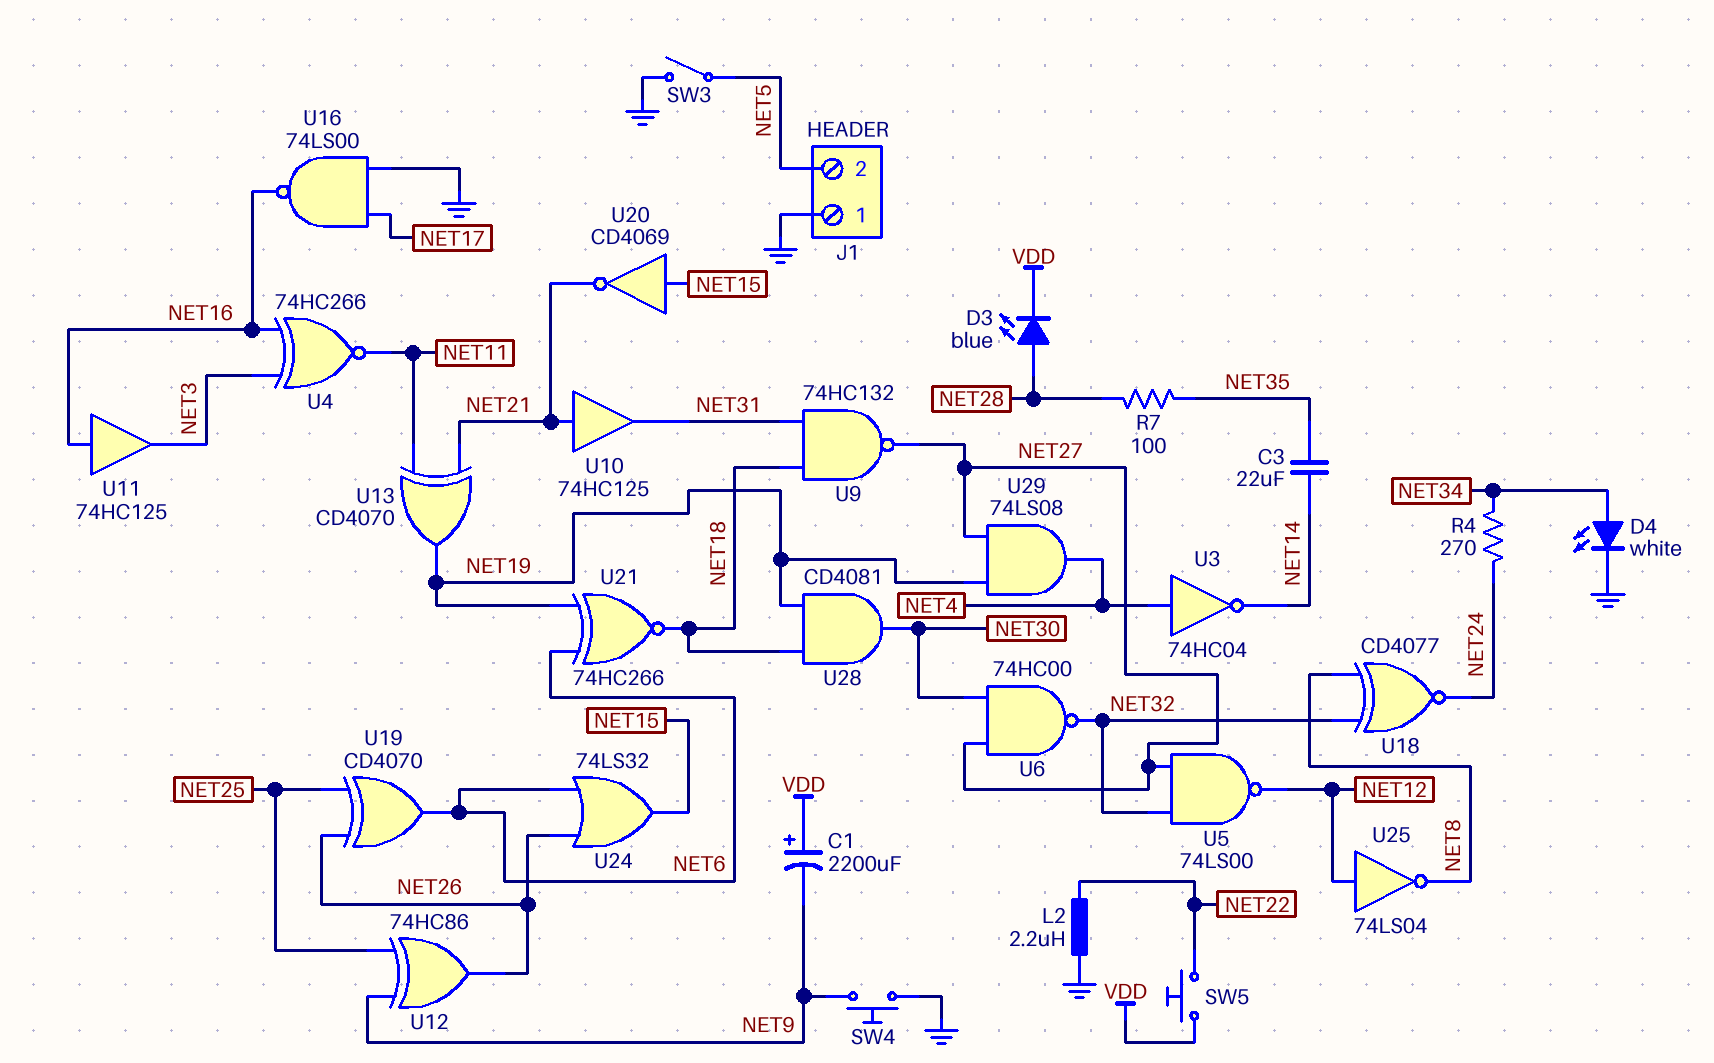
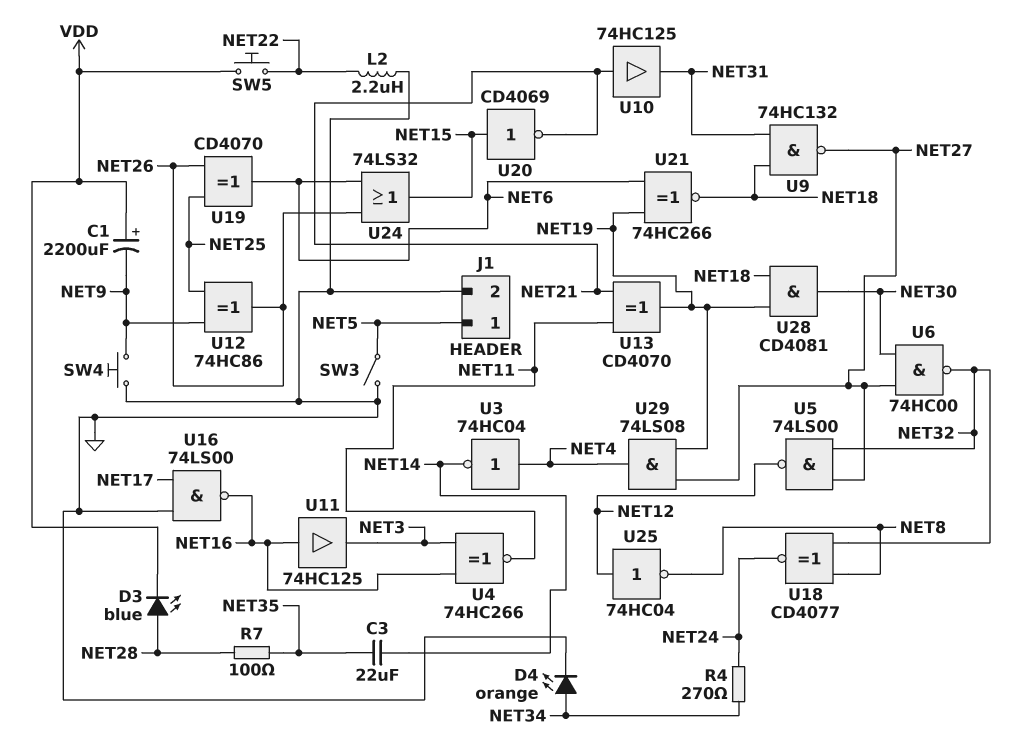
D4: LED white (A NET34, K GND) -> LED orange (A NET34, K GND)
J1 pin 1: GND -> NET5
J1 pin 2: NET5 -> GND
U25: NOT 74LS04 (in NET12, out NET8) -> NOT 74HC04 (in NET12, out NET8)

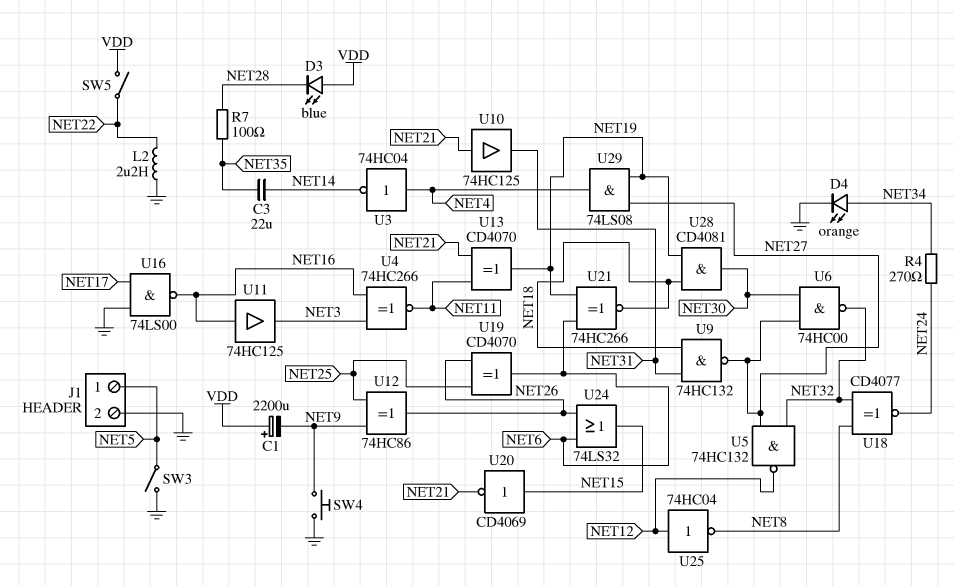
D3: LED blue (A NET28, K VDD) -> LED blue (A VDD, K NET28)
SW5: button (NET22, VDD) -> switch (NET22, VDD)
U5: NAND 74LS00 (in NET27, in NET32, out NET12) -> NAND 74HC132 (in NET27, in NET32, out NET12)

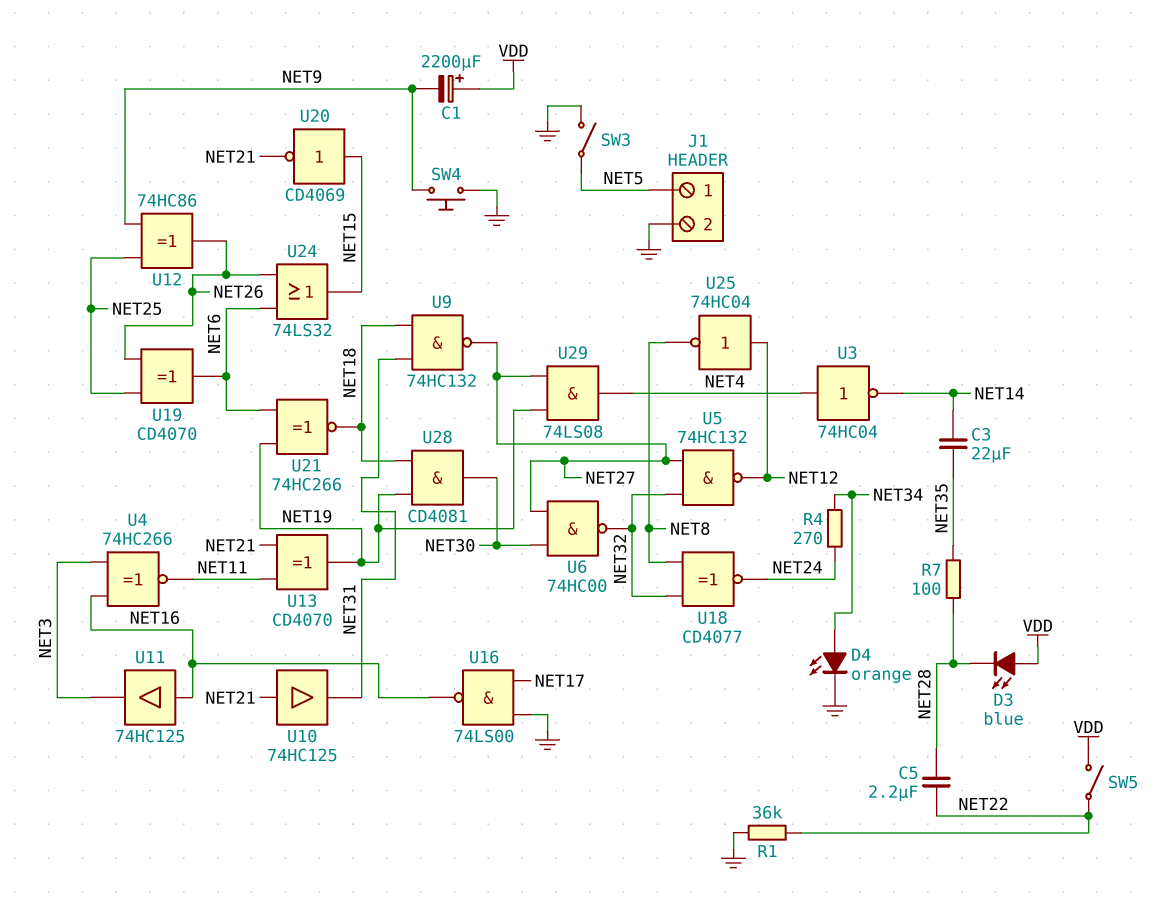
C5: none -> 2.2uF (NET22, NET28)
L2: 2.2uH (GND, NET22) -> none
R1: none -> 36k (GND, NET22)

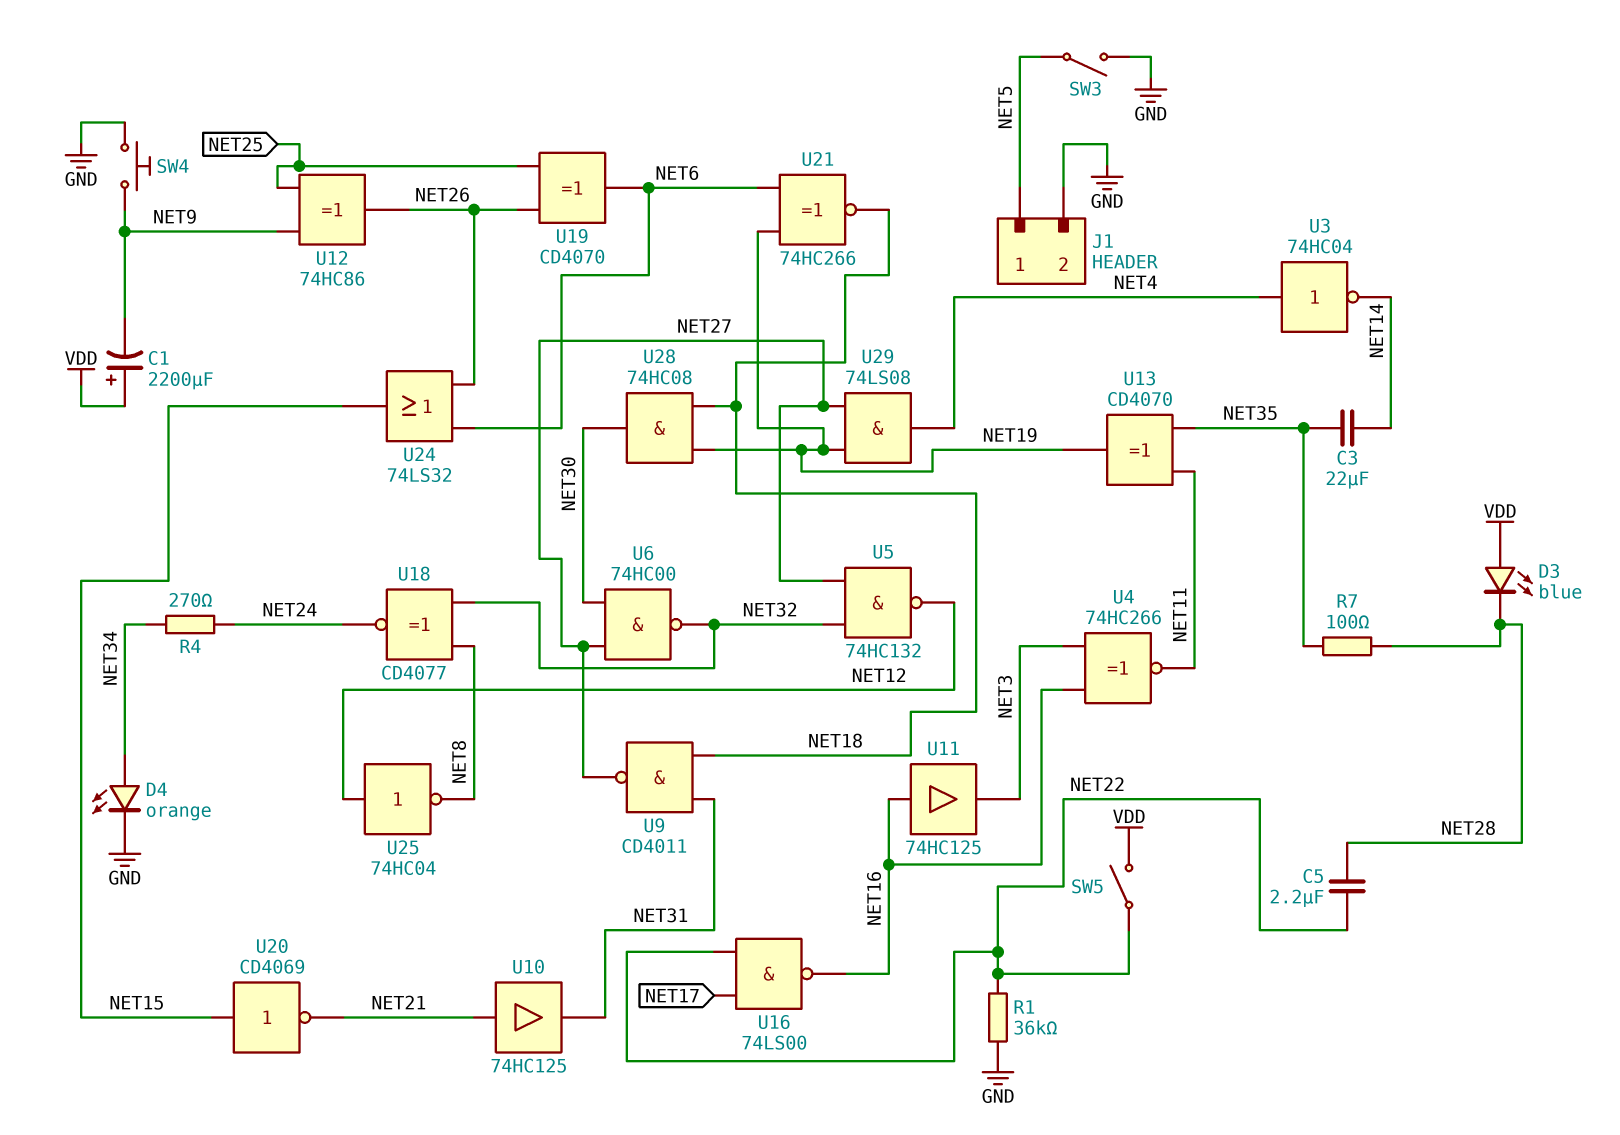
U9: NAND 74HC132 (in NET18, in NET31, out NET27) -> NAND CD4011 (in NET18, in NET31, out NET27)
U13: XOR CD4070 (in NET11, in NET21, out NET19) -> XOR CD4070 (in NET11, in NET35, out NET19)
U16: NAND 74LS00 (in GND, in NET17, out NET16) -> NAND 74LS00 (in NET17, in NET22, out NET16)
U28: AND CD4081 (in NET18, in NET19, out NET30) -> AND 74HC08 (in NET18, in NET19, out NET30)

